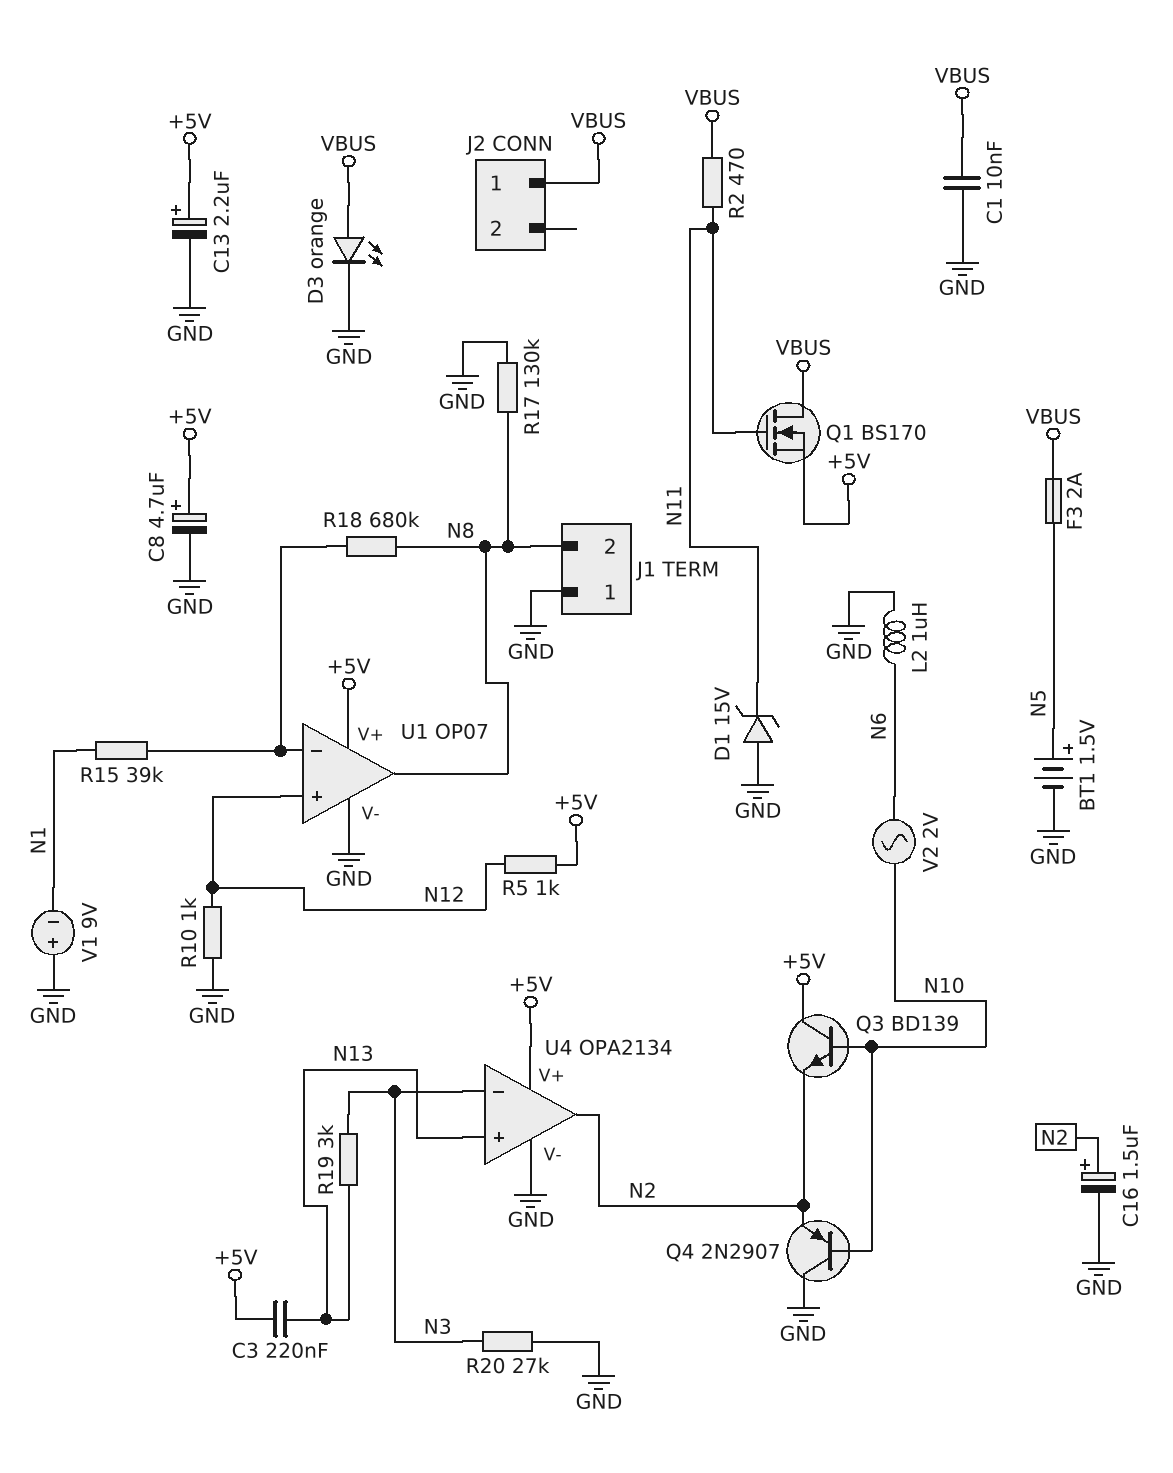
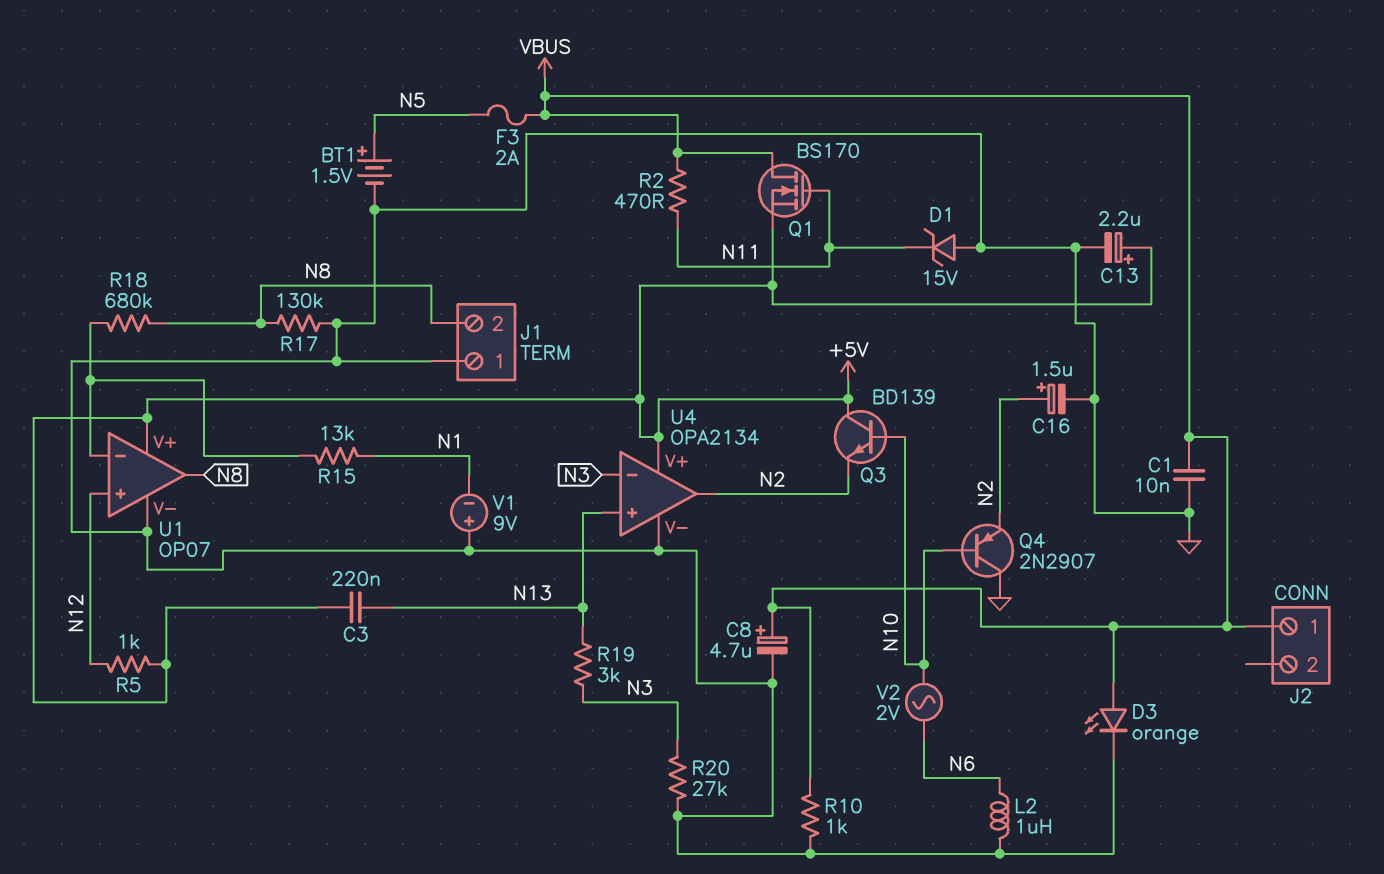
C8: 4.7uF (plus +5V, minus GND) -> 4.7uF (plus VBUS, minus GND)
R10: 1k (GND, N12) -> 1k (GND, VBUS)
R15: 39k (N1, U1/in-) -> 13k (N1, U1/in-)

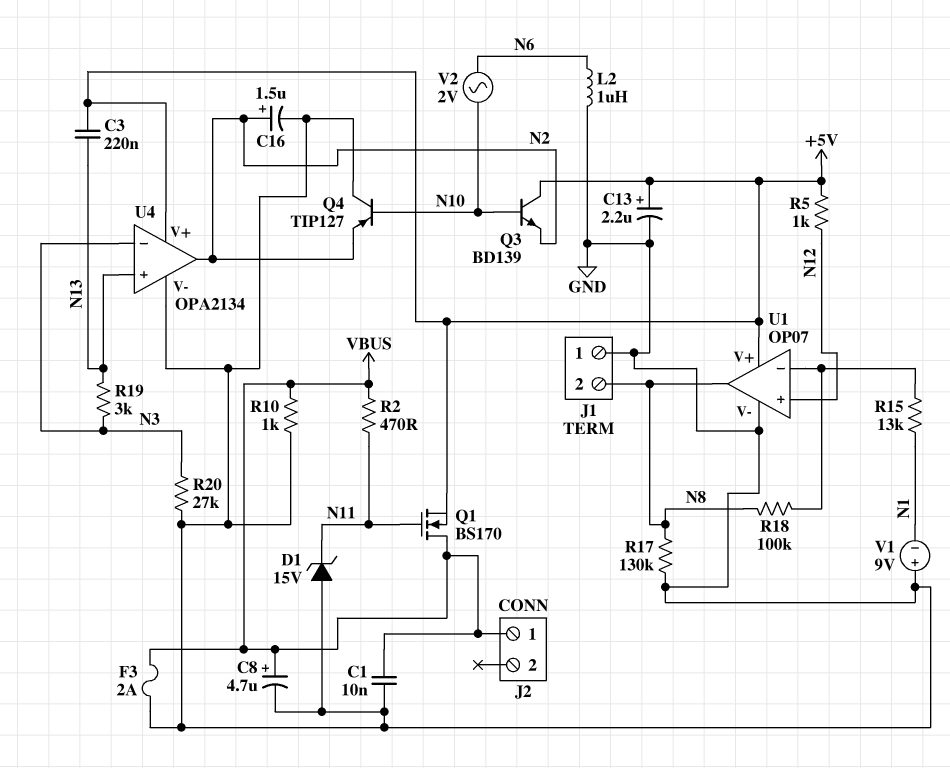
BT1: 1.5V (plus N5, minus GND) -> none
D3: LED orange (A VBUS, K GND) -> none
F3: 2A (N5, VBUS) -> 2A (GND, VBUS)
Q4: PNP 2N2907 (B N10, C GND, E N2) -> PNP TIP127 (B N10, C GND, E N2)
R18: 680k (N8, U1/in-) -> 100k (N8, U1/in-)

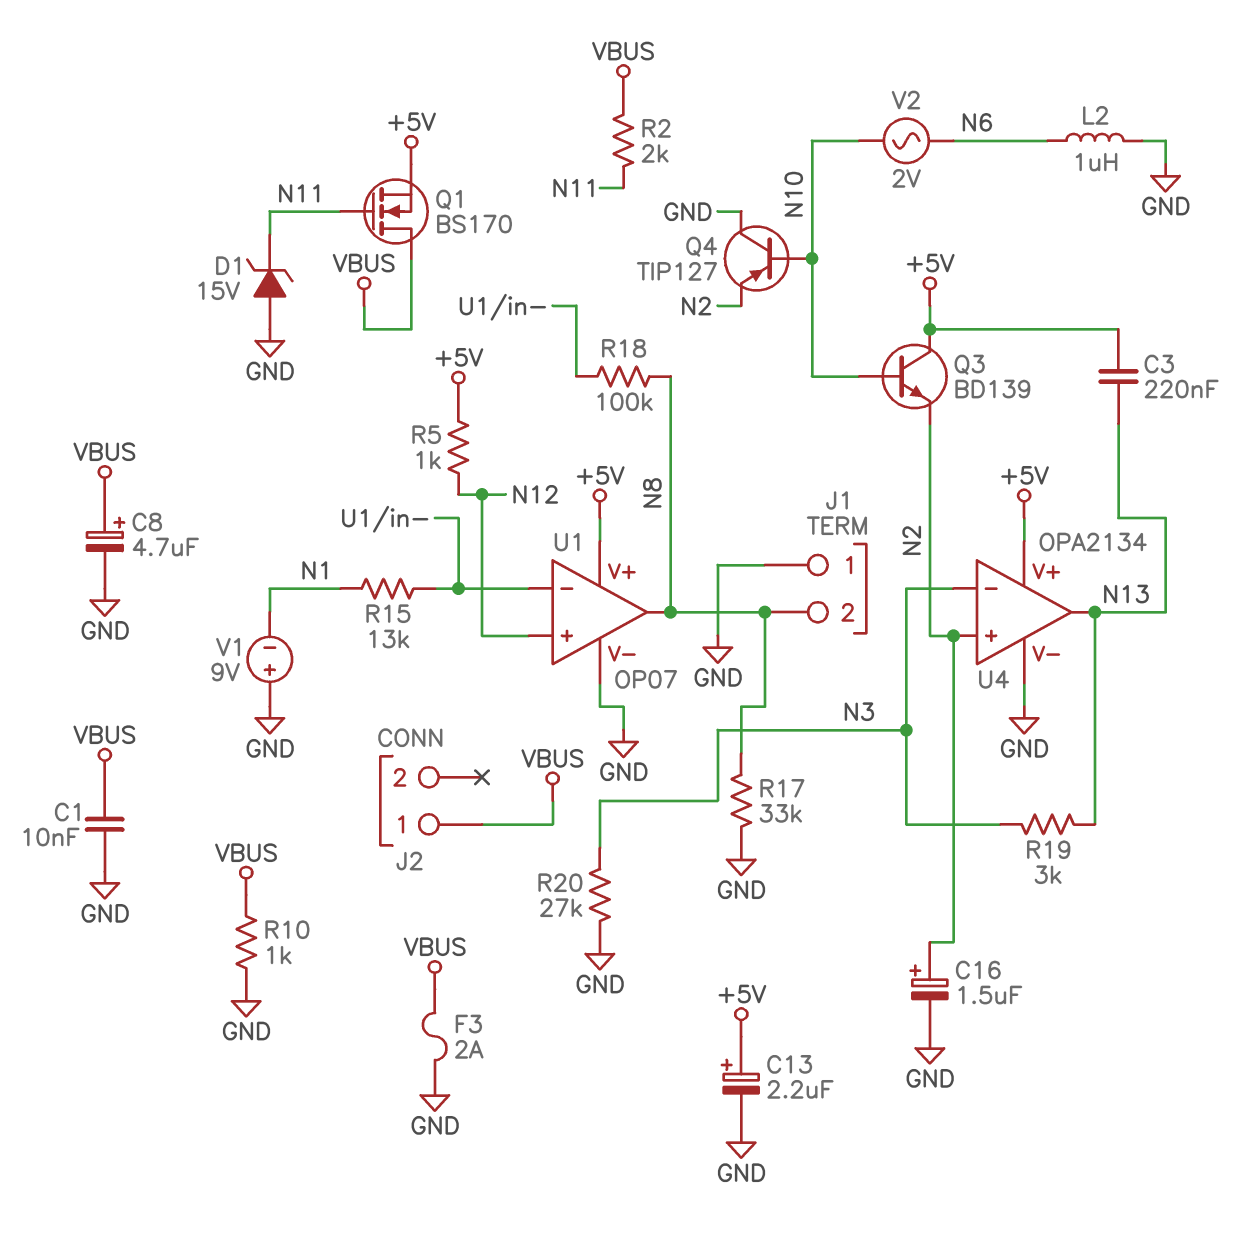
R2: 470 (N11, VBUS) -> 2k (N11, VBUS)
R17: 130k (GND, N8) -> 33k (GND, N8)
U4 pin in+: N13 -> N2
U4 pin out: N2 -> N13

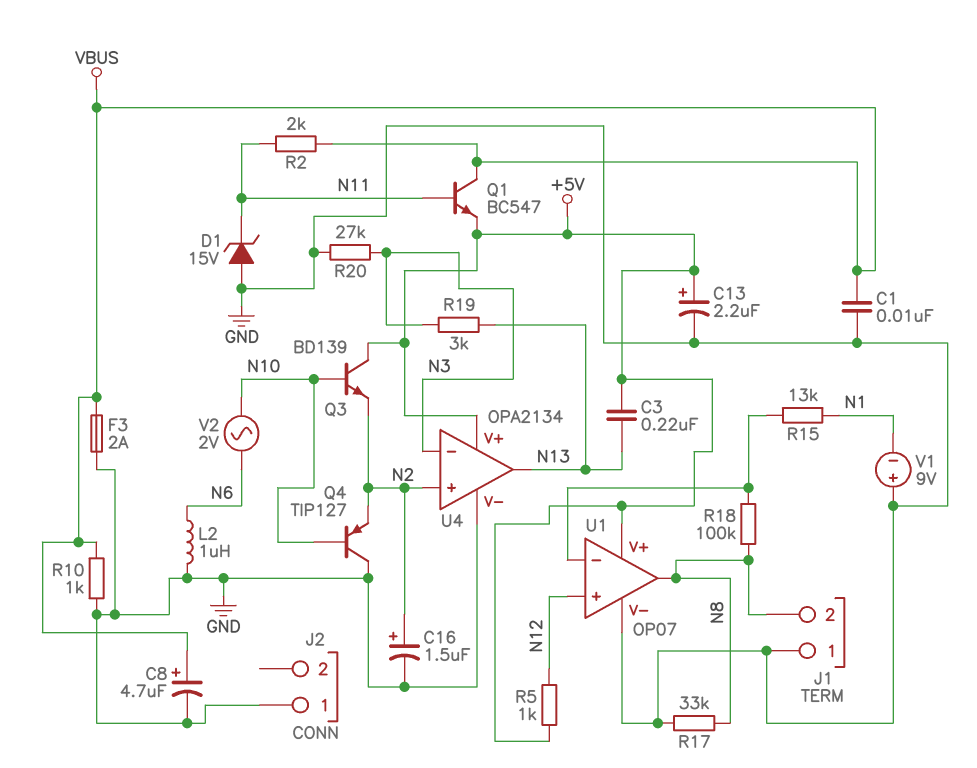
J2 pin 1: VBUS -> GND
Q1: NMOS BS170 (G N11, D VBUS, S +5V) -> NPN BC547 (B N11, C VBUS, E +5V)

